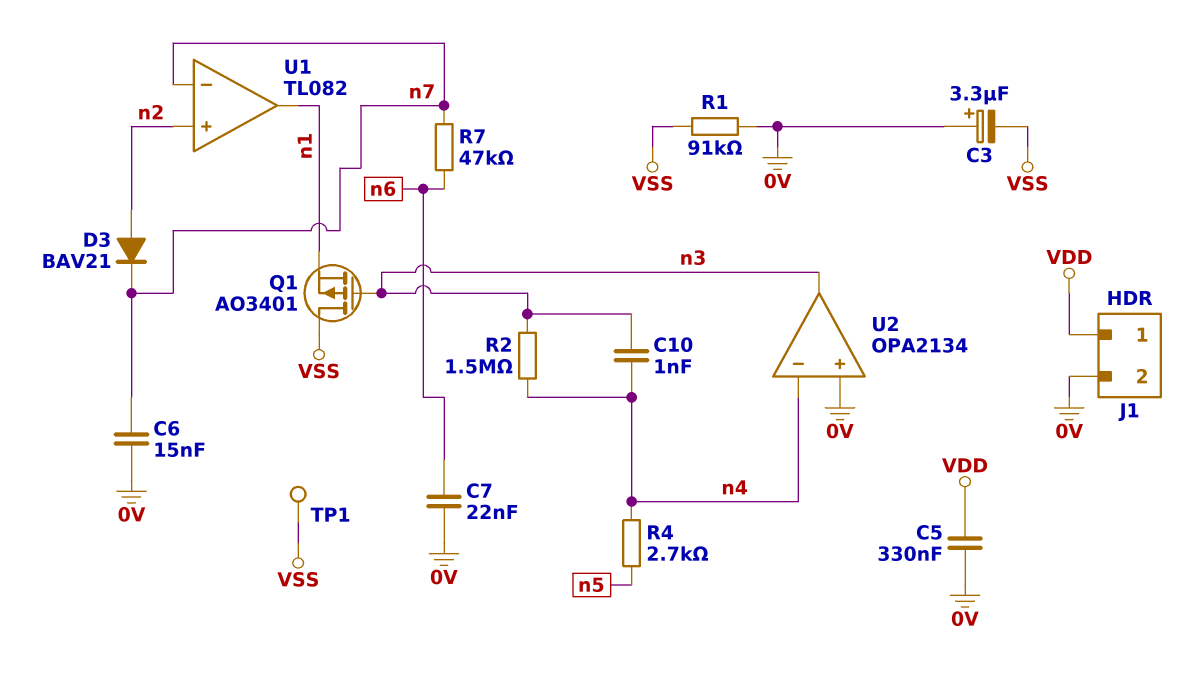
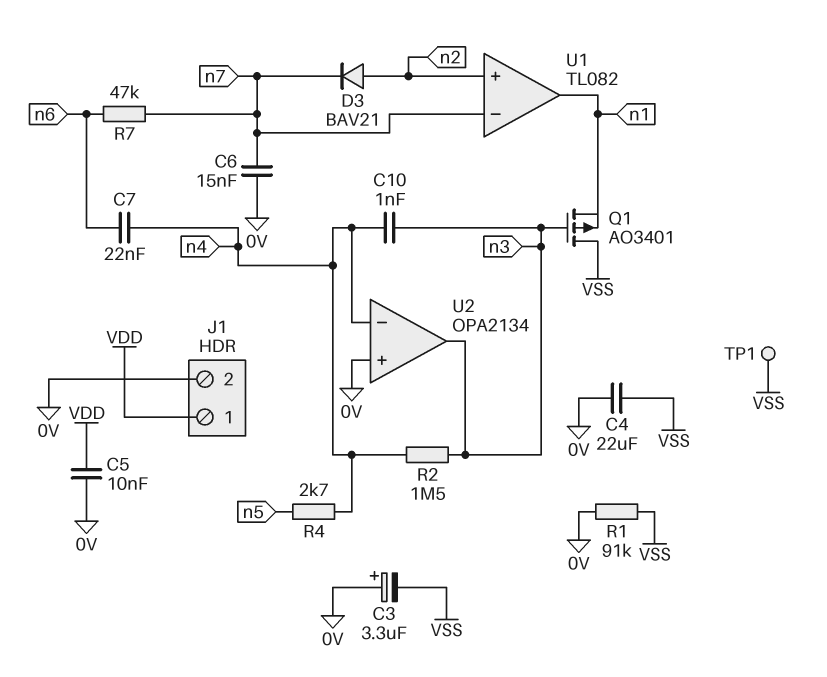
C4: none -> 22uF (0V, VSS)
C5: 330nF (0V, VDD) -> 10nF (0V, VDD)
C7: 22nF (0V, n6) -> 22nF (n4, n6)

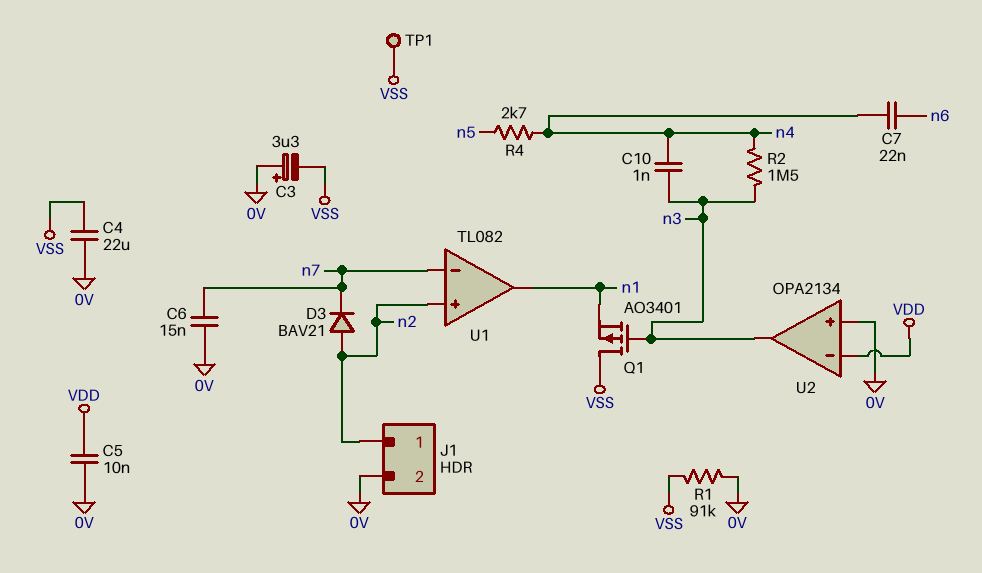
J1 pin 1: VDD -> n2
R7: 47k (n6, n7) -> none
U2 pin in-: n4 -> VDD

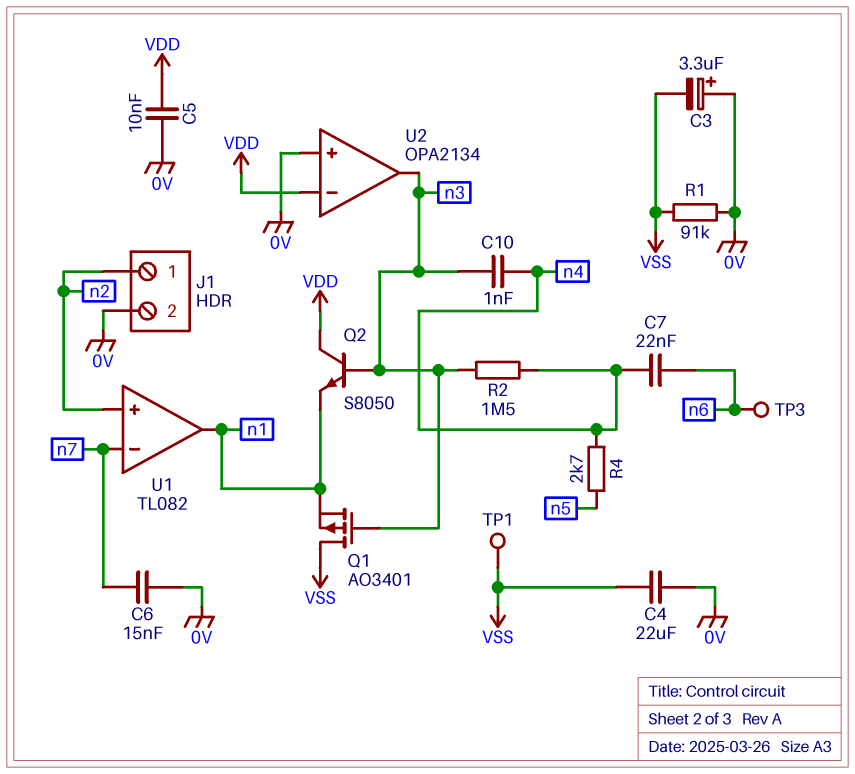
D3: diode BAV21 (A n2, K n7) -> none
Q2: none -> NPN S8050 (B n3, C VDD, E n1)
TP3: none -> test point (n6)

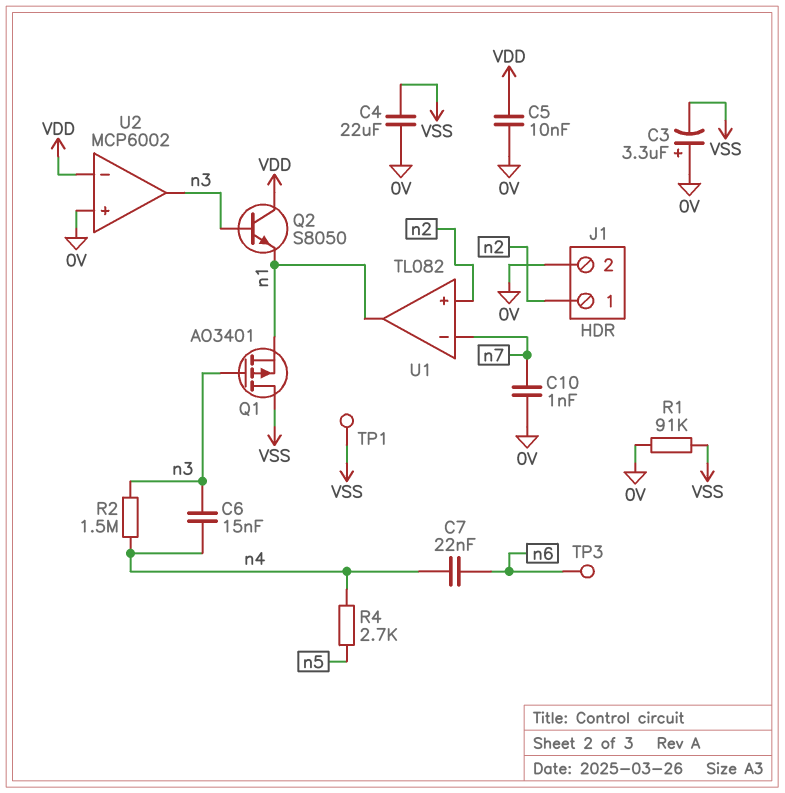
C6: 15nF (0V, n7) -> 15nF (n3, n4)
C10: 1nF (n3, n4) -> 1nF (0V, n7)
U2: OPA2134 -> MCP6002

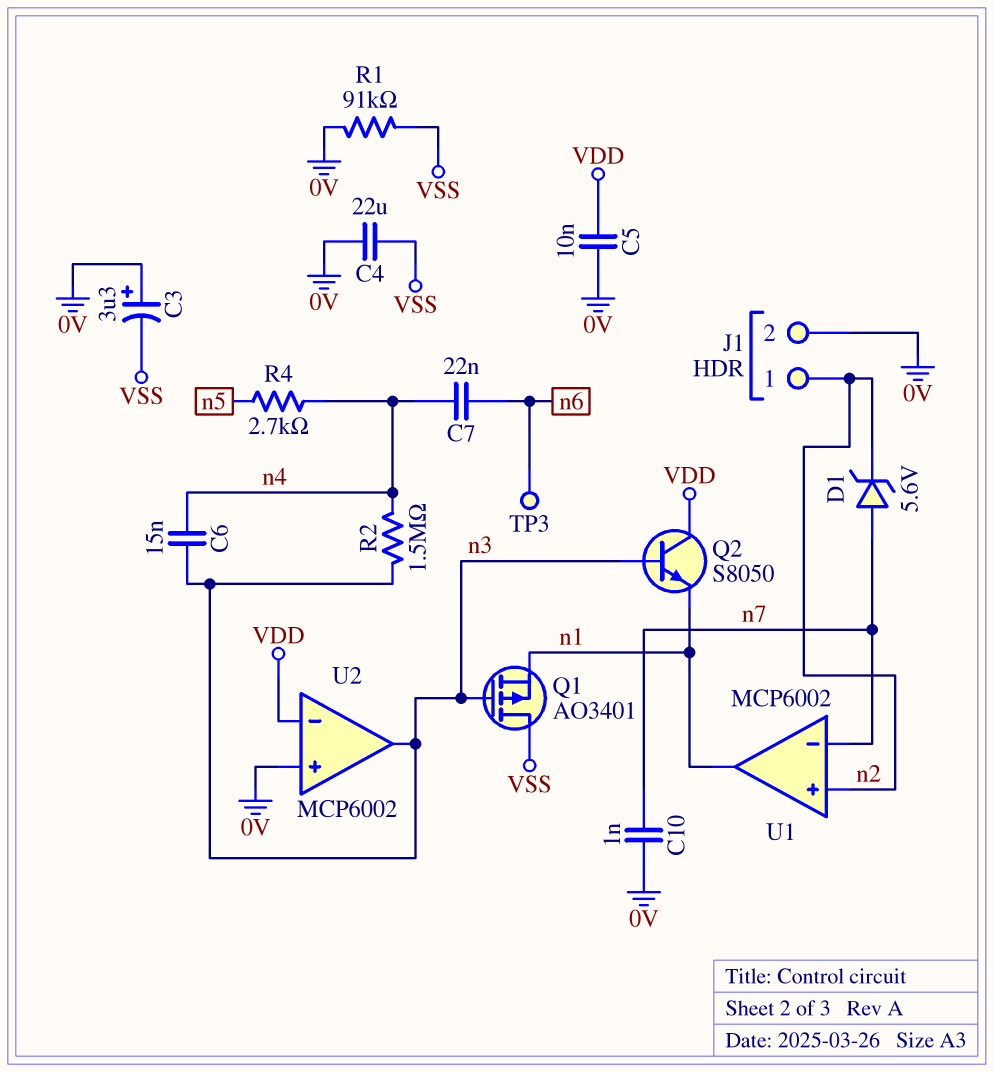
D1: none -> zener 5.6V (A n7, K n2)
TP1: test point (VSS) -> none
U1: TL082 -> MCP6002

